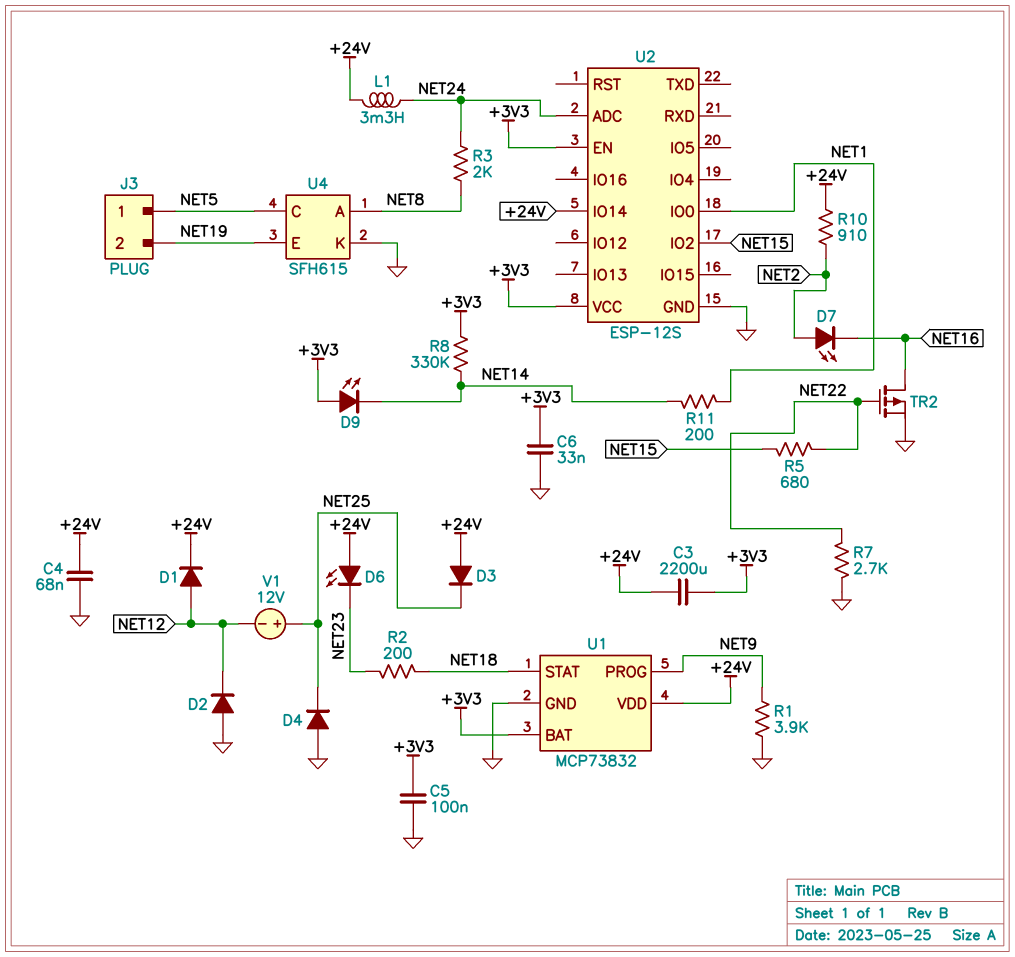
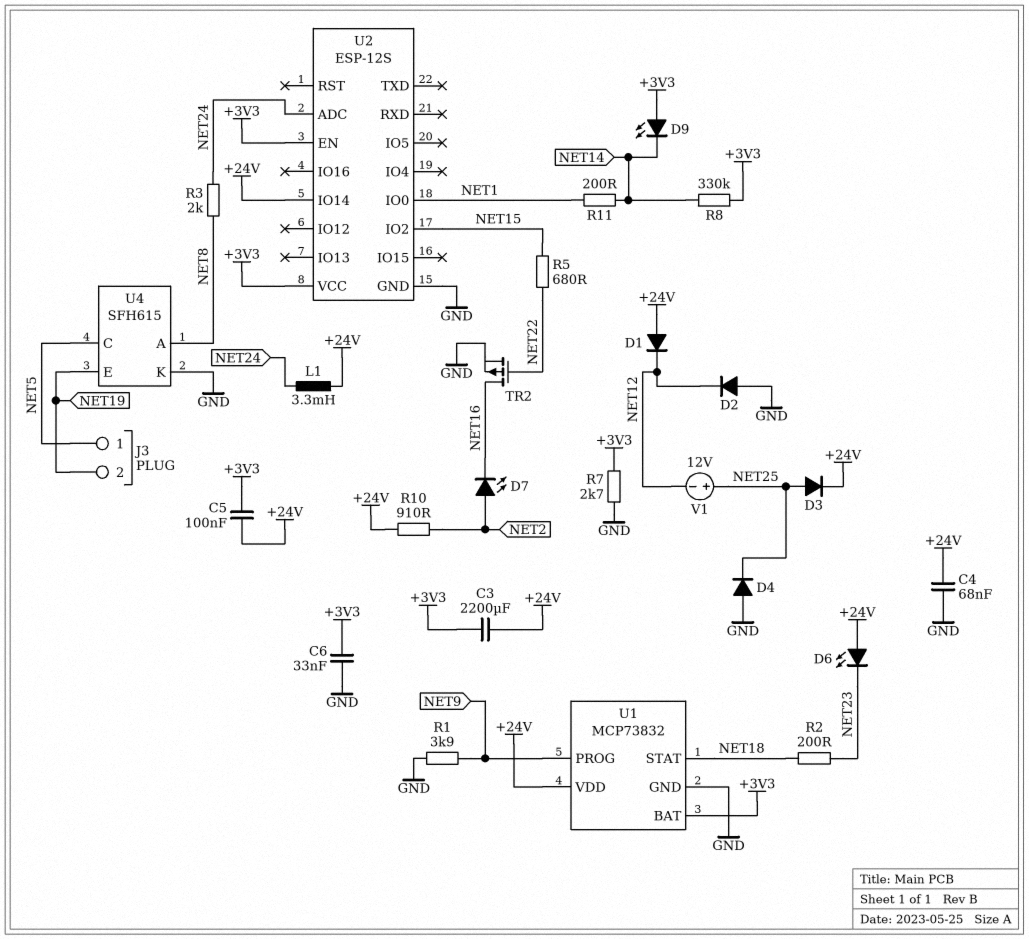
C5: 100nF (+3V3, GND) -> 100nF (+3V3, +24V)
D1: diode (A NET12, K +24V) -> diode (A +24V, K NET12)
D3: diode (A +24V, K NET25) -> diode (A NET25, K +24V)
R7: 2.7k (GND, NET22) -> 2.7k (+3V3, GND)

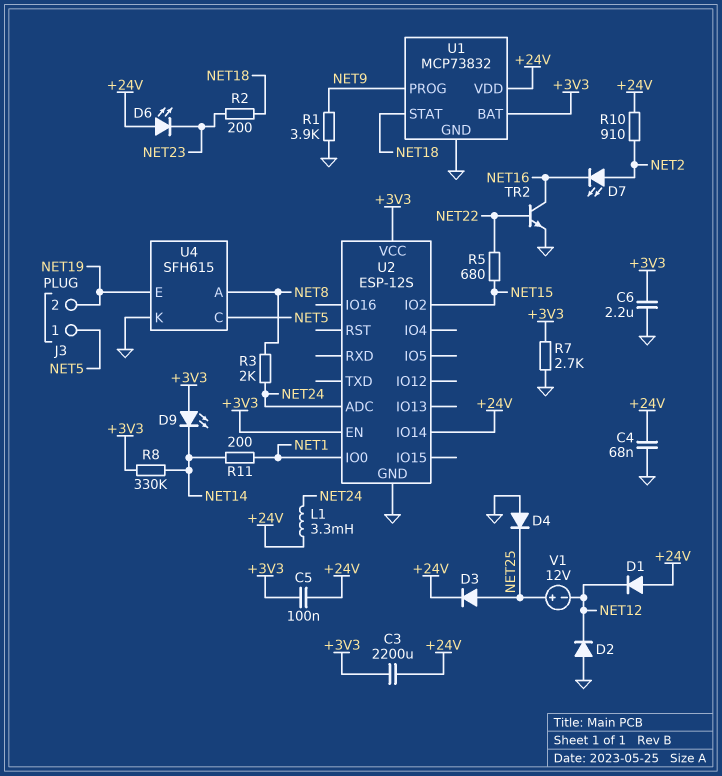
C6: 33nF (+3V3, GND) -> 2.2uF (+3V3, GND)
TR2: PMOS (G NET22, D NET16, S GND) -> NPN (B NET22, C NET16, E GND)

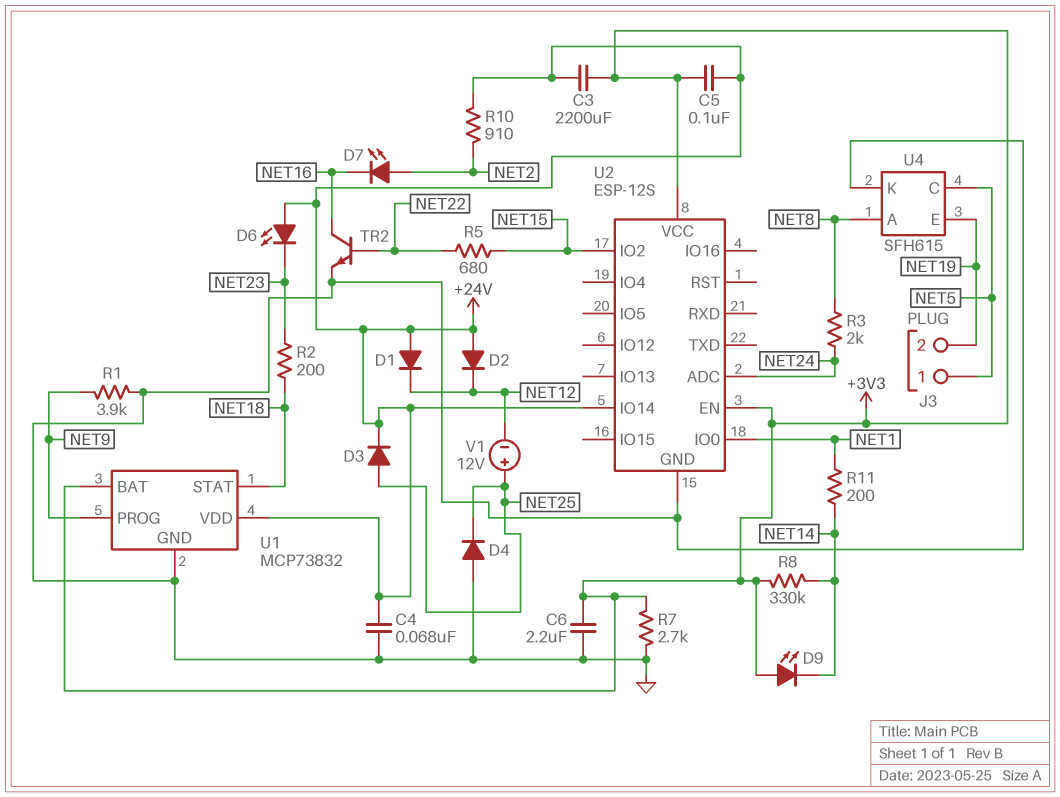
D2: diode (A GND, K NET12) -> diode (A +24V, K NET12)
L1: 3.3mH (+24V, NET24) -> none

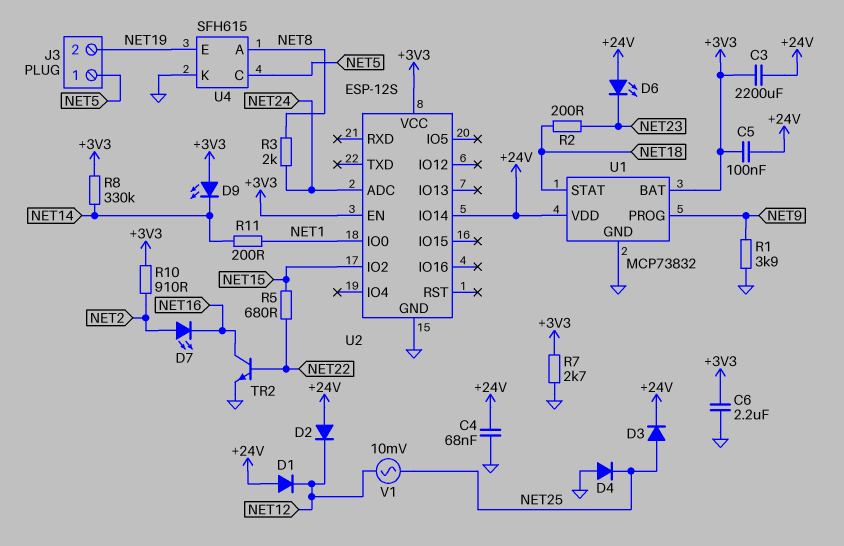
R10: 910 (+24V, NET2) -> 910 (+3V3, NET2)
V1: 12V (plus NET25, minus NET12) -> AC 10mV (NET12, NET25)

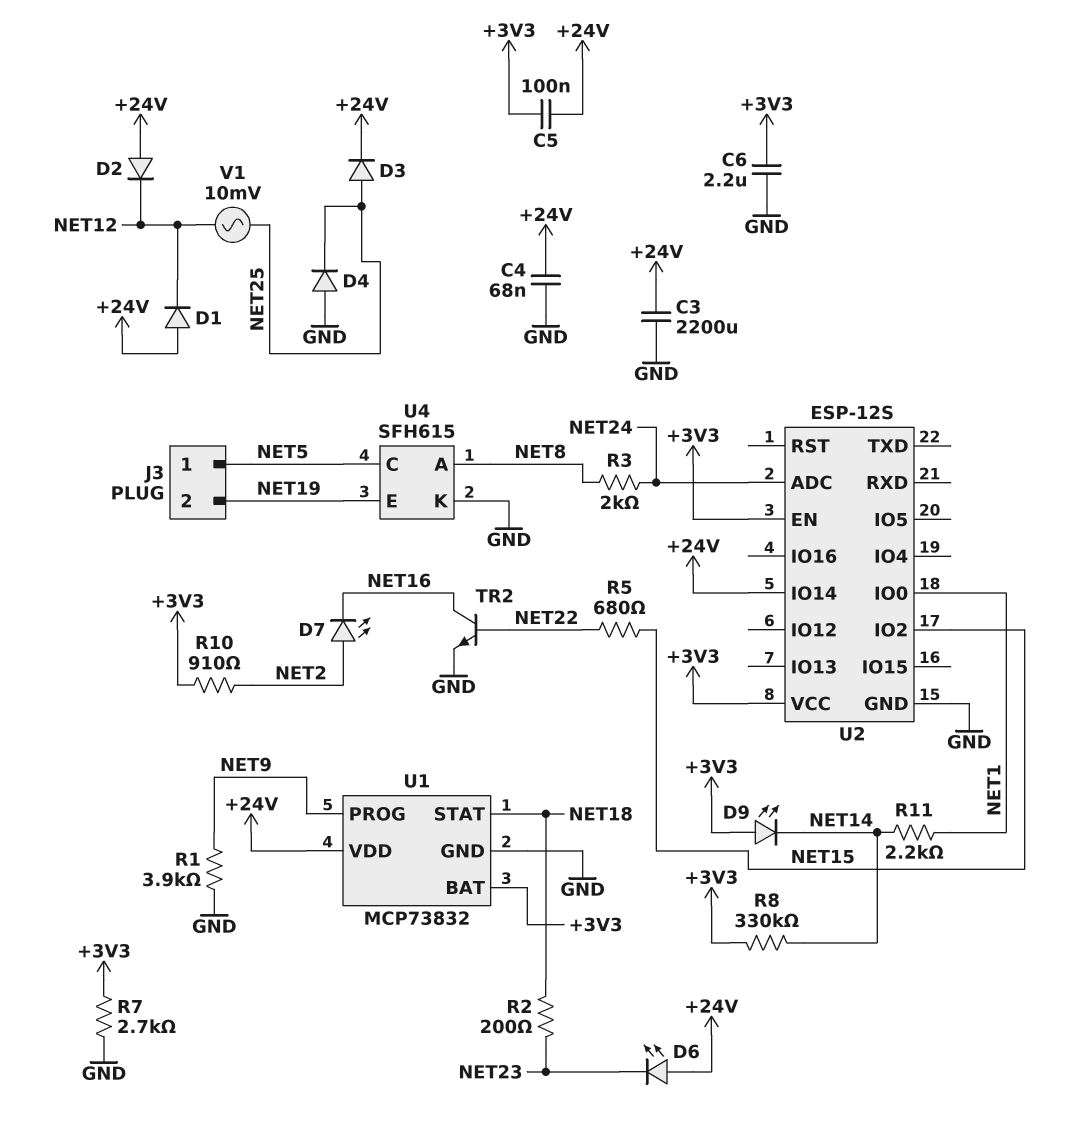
C3: 2200uF (+3V3, +24V) -> 2200uF (+24V, GND)
R11: 200 (NET1, NET14) -> 2.2k (NET1, NET14)

